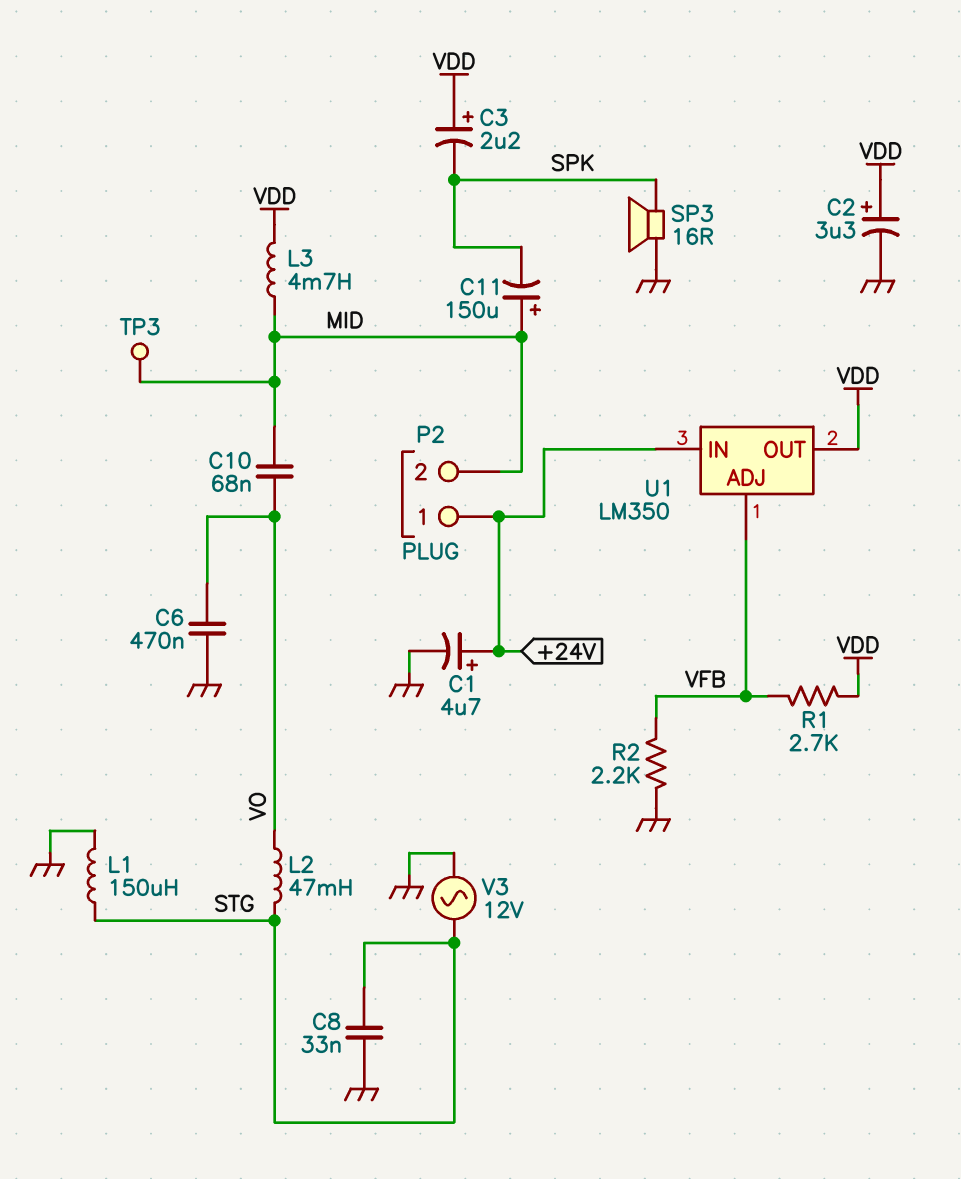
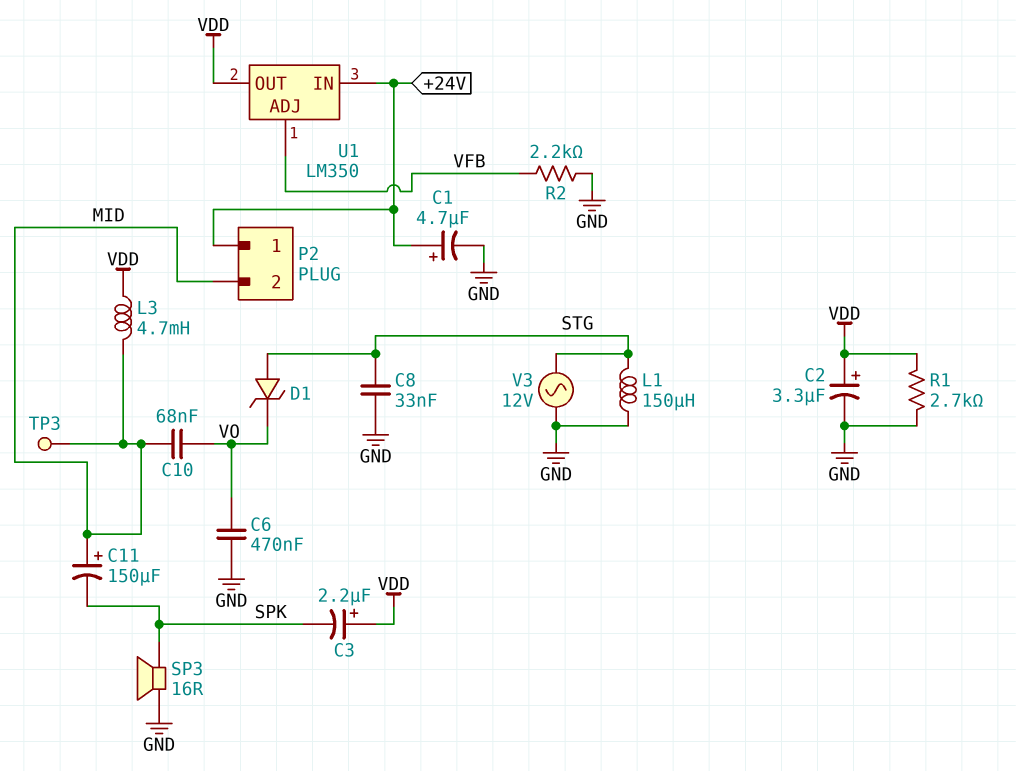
D1: none -> zener (A STG, K VO)
L2: 47mH (STG, VO) -> none
R1: 2.7k (VDD, VFB) -> 2.7k (GND, VDD)

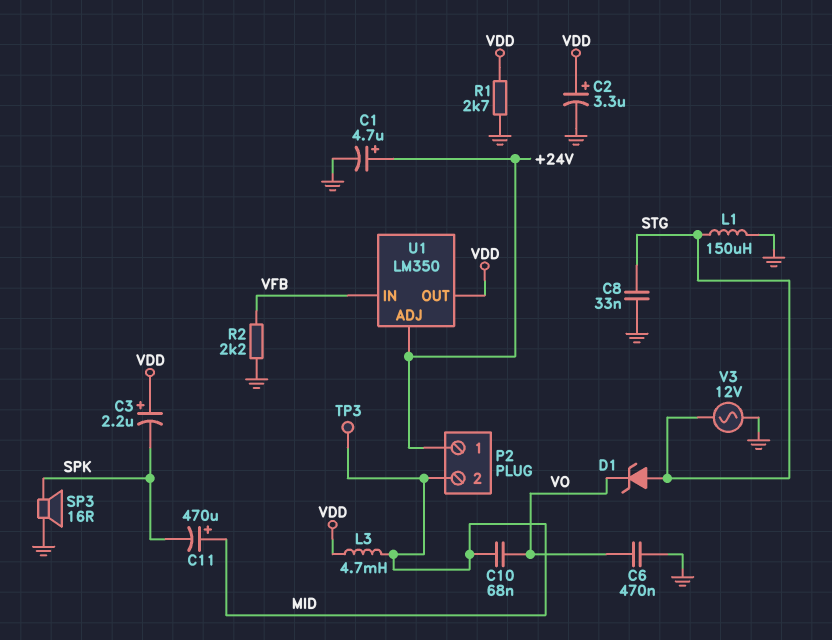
C11: 150uF (plus MID, minus SPK) -> 470uF (plus MID, minus SPK)
U1 pin ADJ: VFB -> +24V
U1 pin IN: +24V -> VFB

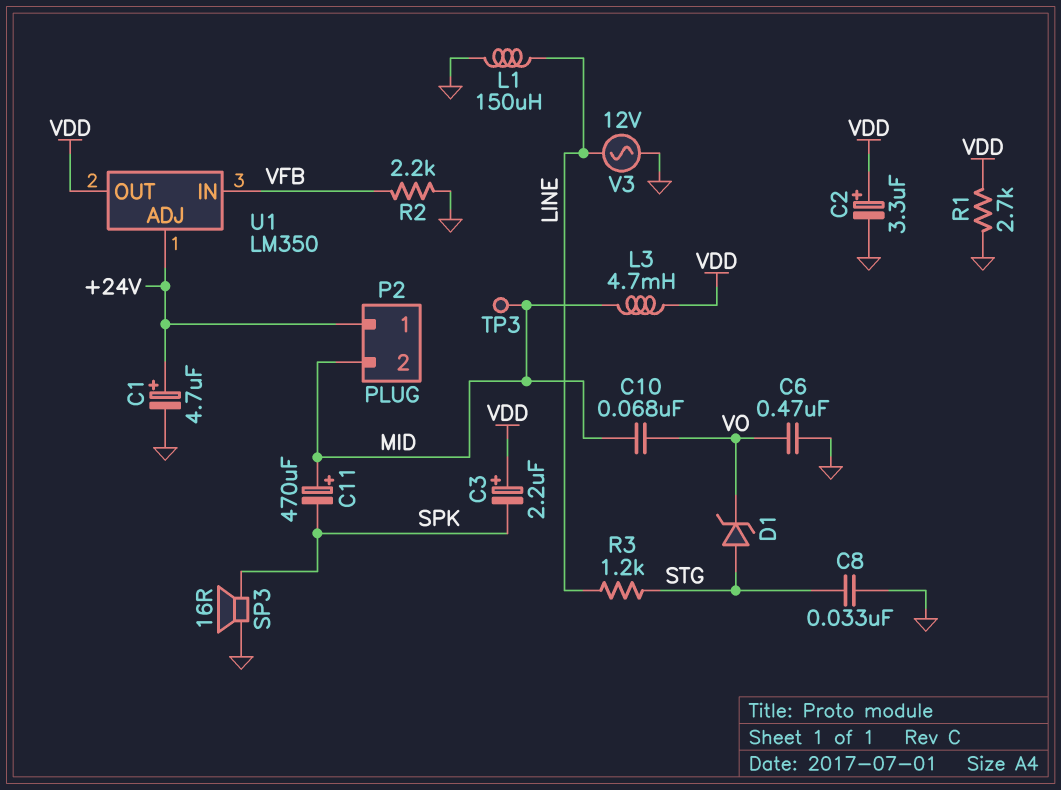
L1: 150uH (GND, STG) -> 150uH (GND, LINE)
R3: none -> 1.2k (LINE, STG)
V3: AC 12V (GND, STG) -> AC 12V (GND, LINE)

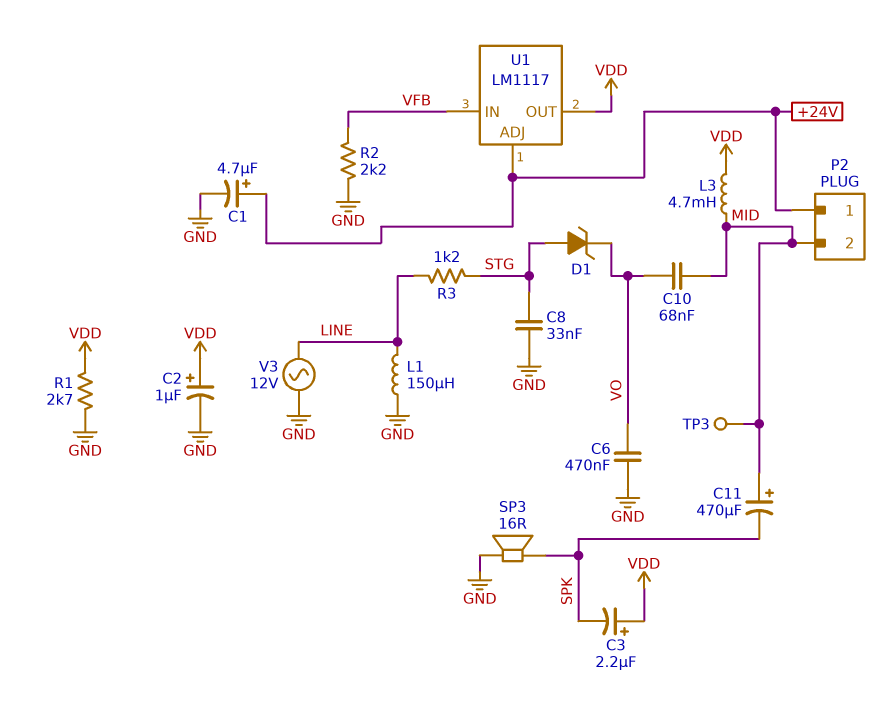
C2: 3.3uF (plus VDD, minus GND) -> 1uF (plus VDD, minus GND)
U1: LM350 -> LM1117

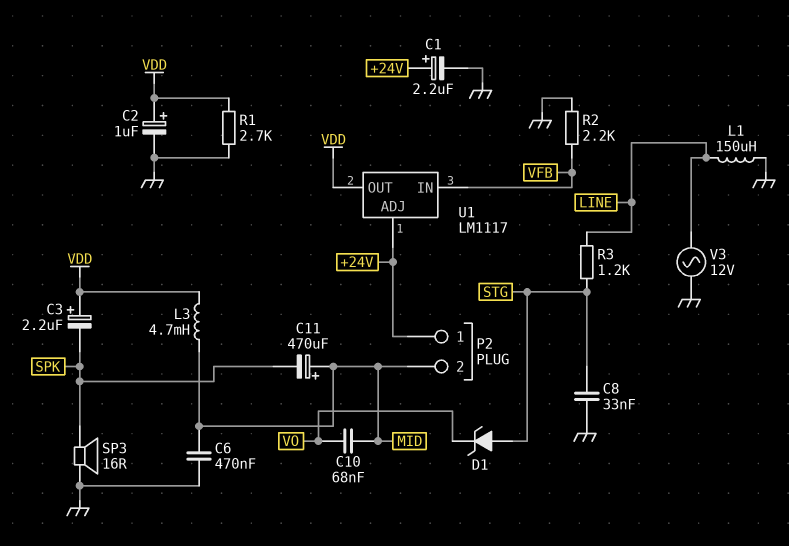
C1: 4.7uF (plus +24V, minus GND) -> 2.2uF (plus +24V, minus GND)
C6: 470nF (GND, VO) -> 470nF (GND, MID)
TP3: test point (MID) -> none

